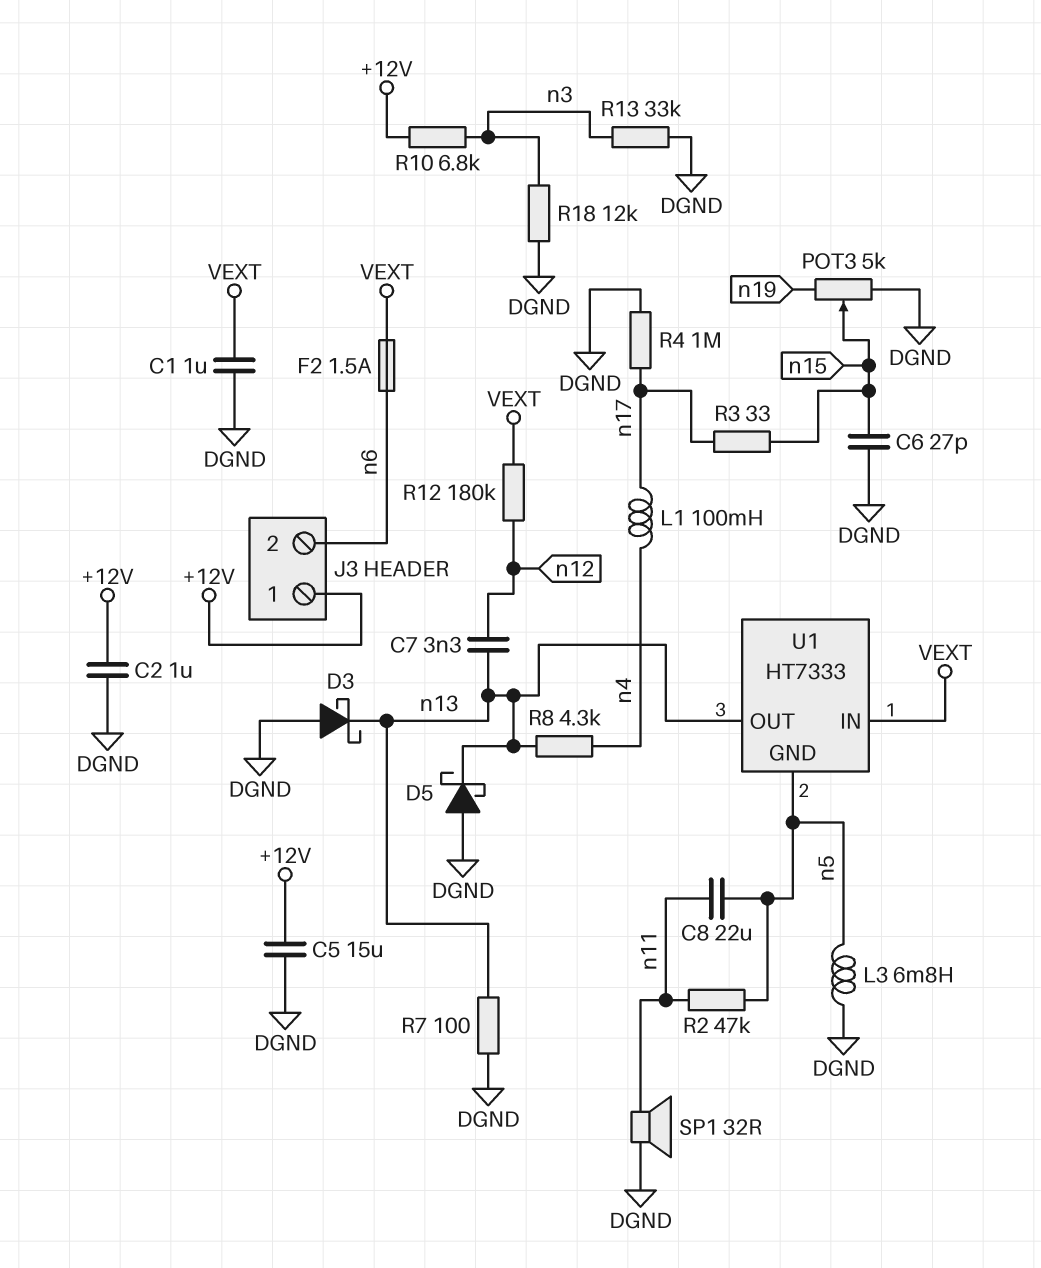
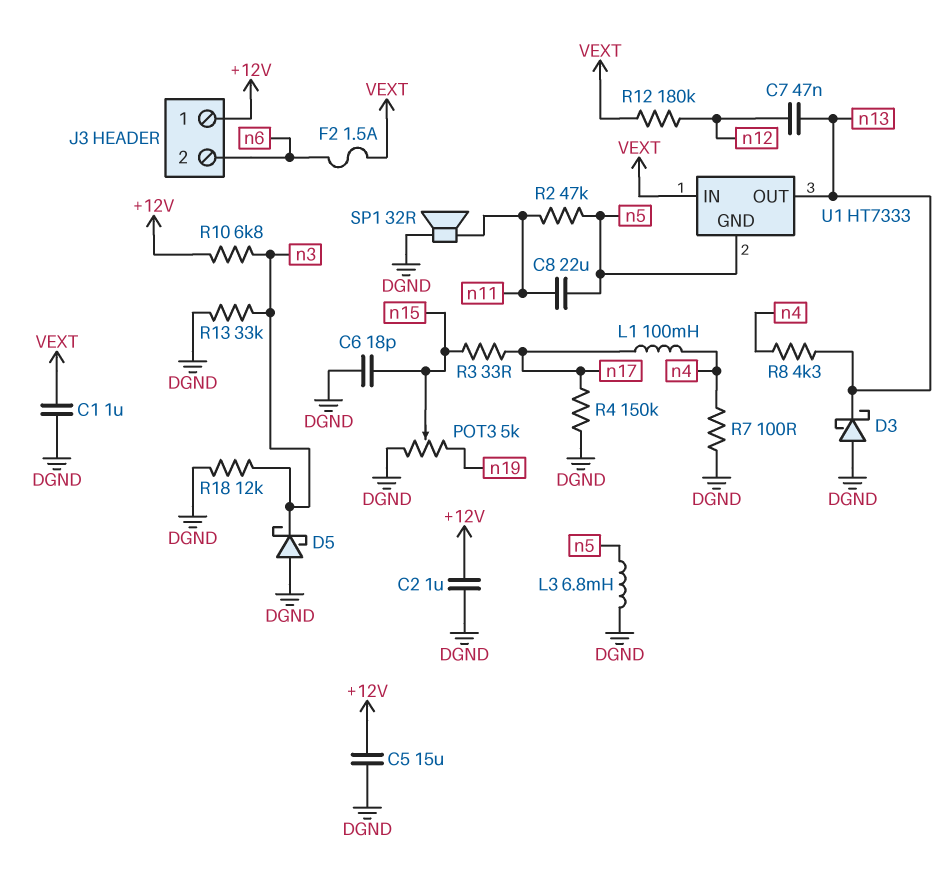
C6: 27pF (DGND, n15) -> 18pF (DGND, n15)
C7: 3.3nF (n12, n13) -> 47nF (n12, n13)
D5: schottky (A DGND, K n13) -> schottky (A DGND, K n3)
R4: 1M (DGND, n17) -> 150k (DGND, n17)
R7: 100 (DGND, n13) -> 100 (DGND, n4)

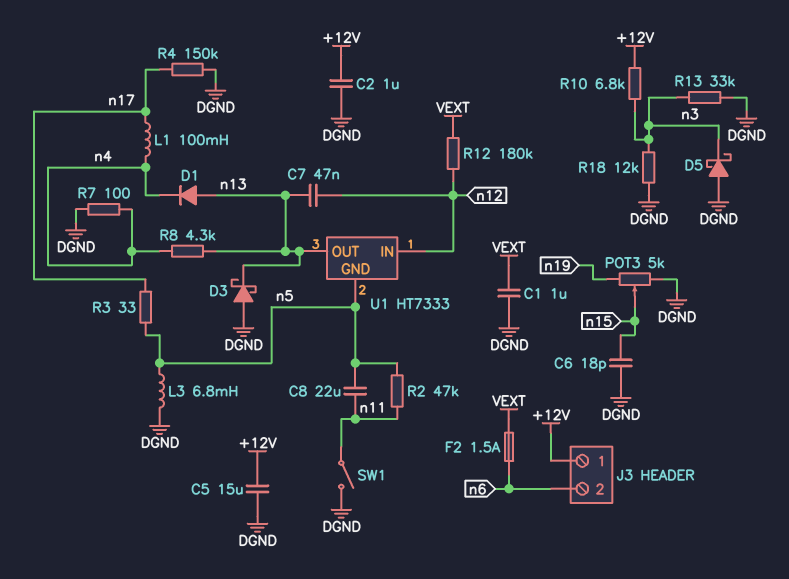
D1: none -> diode (A n13, K n4)
R3: 33 (n15, n17) -> 33 (n5, n17)
SP1: speaker 32R (DGND, n11) -> none
SW1: none -> switch (DGND, n11)
U1 pin IN: VEXT -> n12

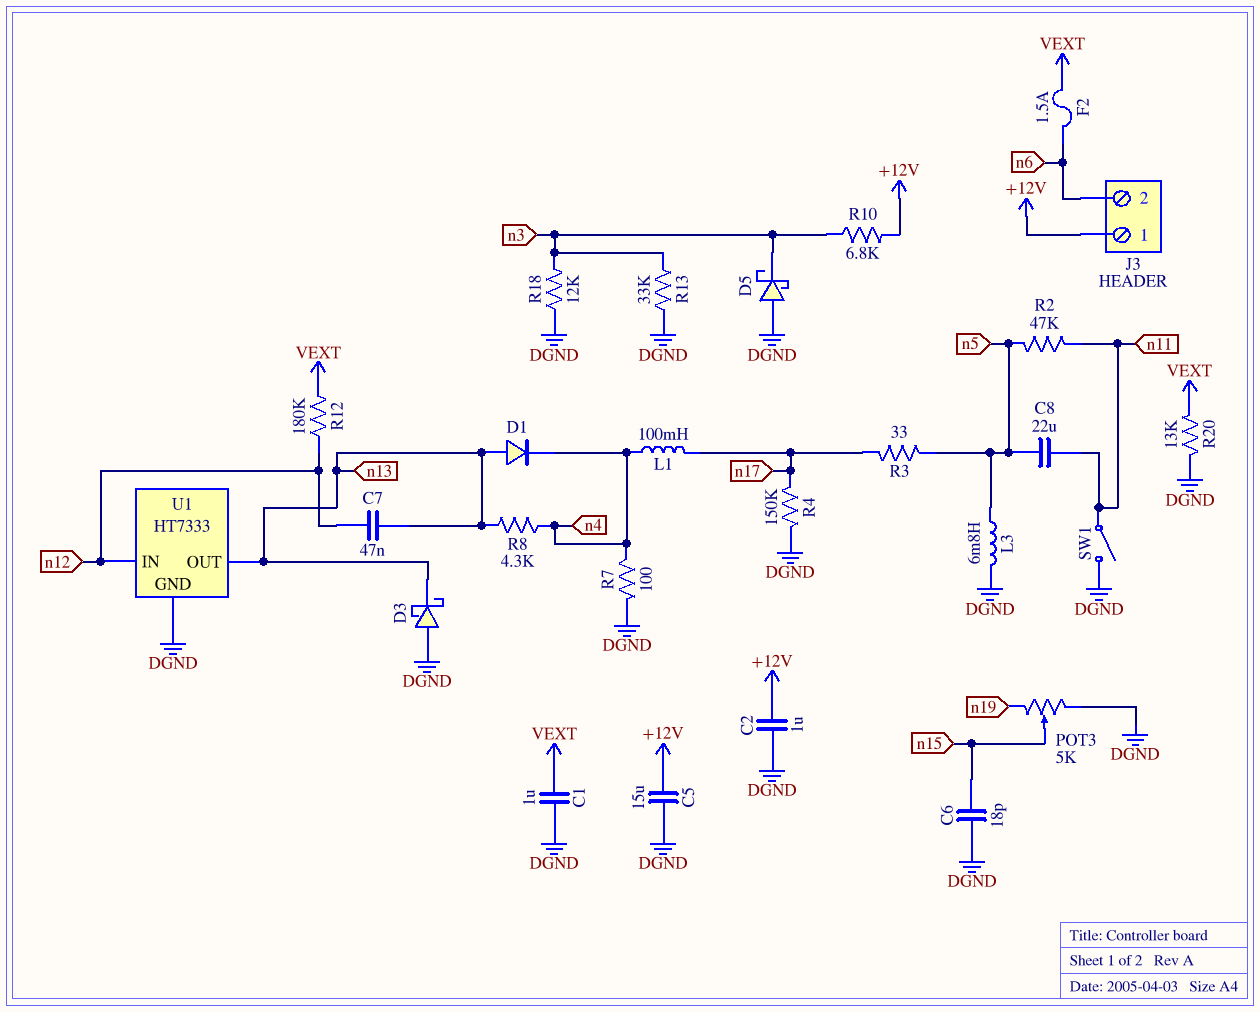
R20: none -> 13k (DGND, VEXT)
U1 pin GND: n5 -> DGND

